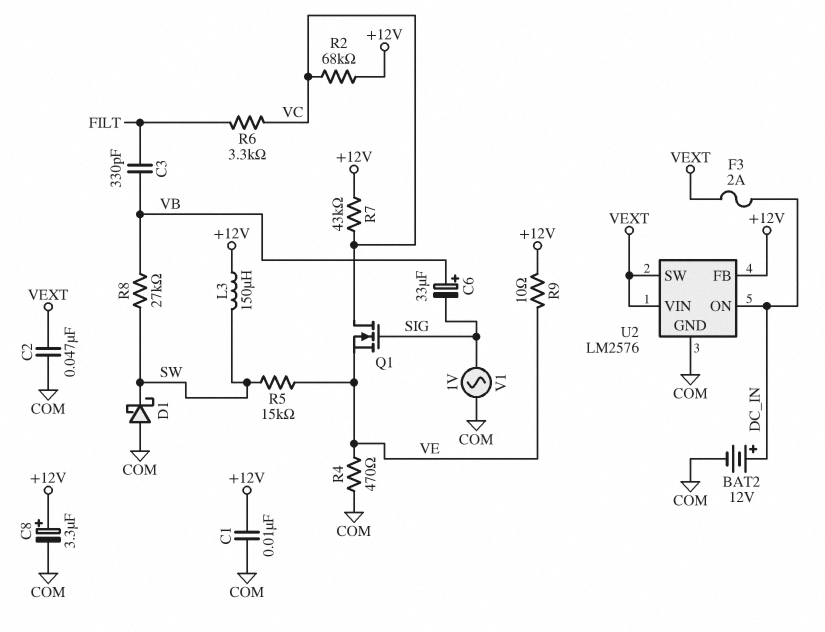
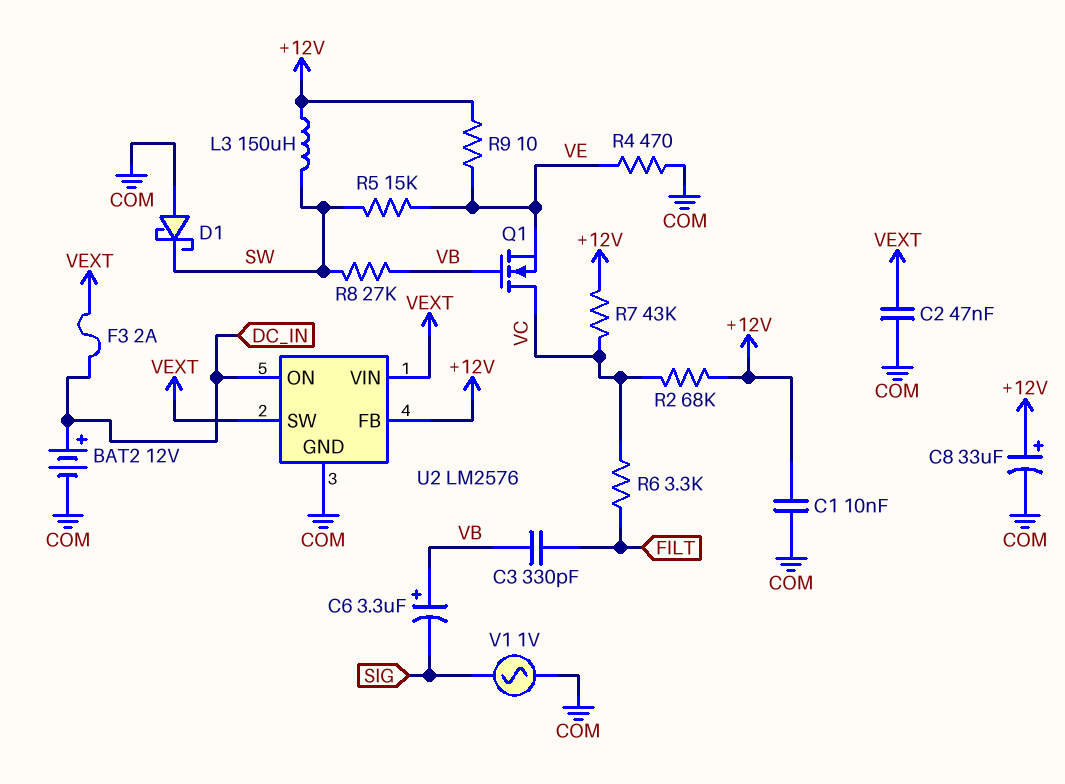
C6: 33uF (plus VB, minus SIG) -> 3.3uF (plus VB, minus SIG)
C8: 3.3uF (plus +12V, minus COM) -> 33uF (plus +12V, minus COM)
Q1: NMOS (G SIG, D VC, S VE) -> NMOS (G VB, D VC, S VE)

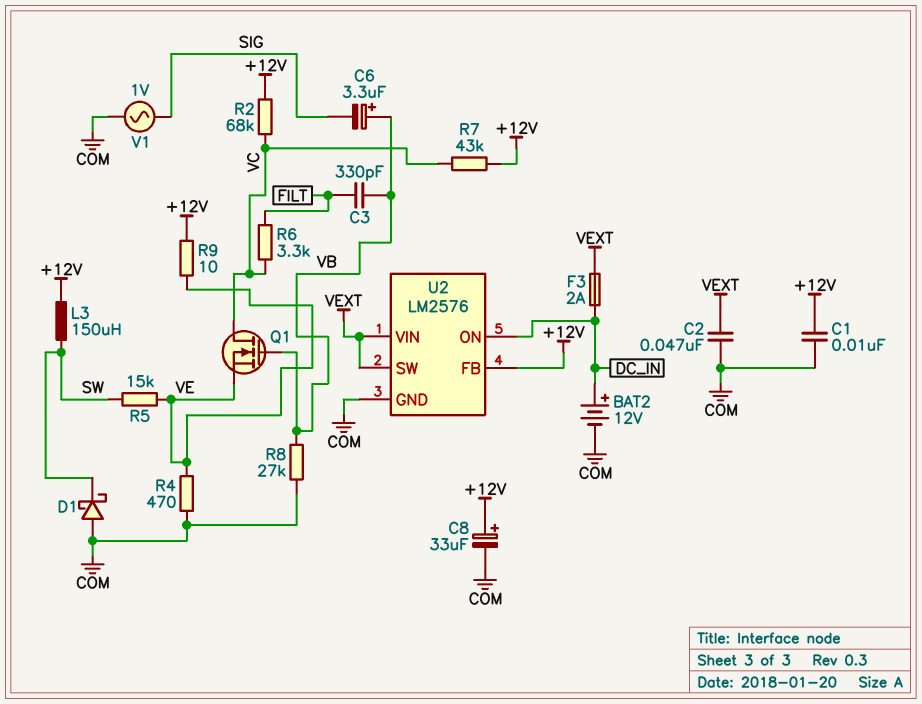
R8: 27k (SW, VB) -> 27k (COM, VB)

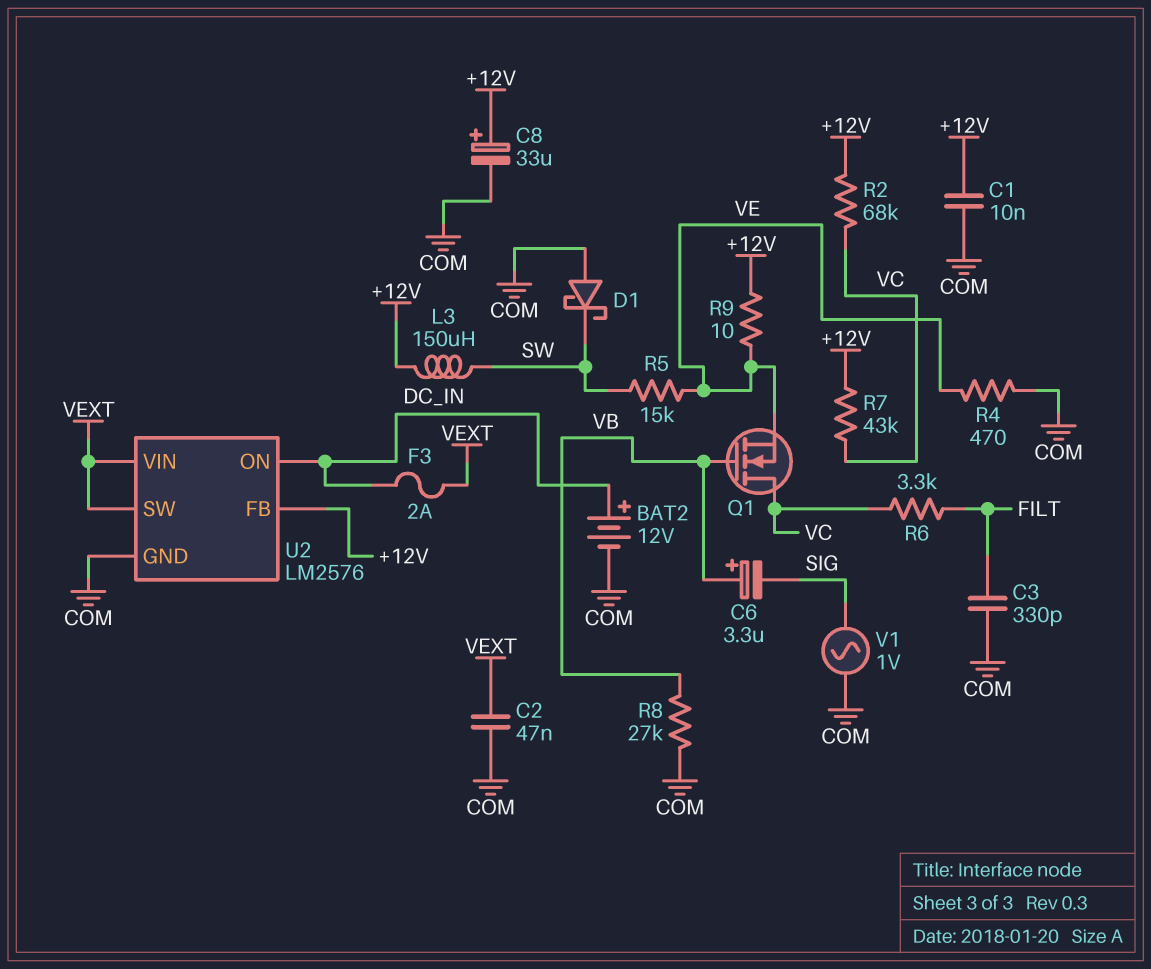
C3: 330pF (FILT, VB) -> 330pF (COM, FILT)

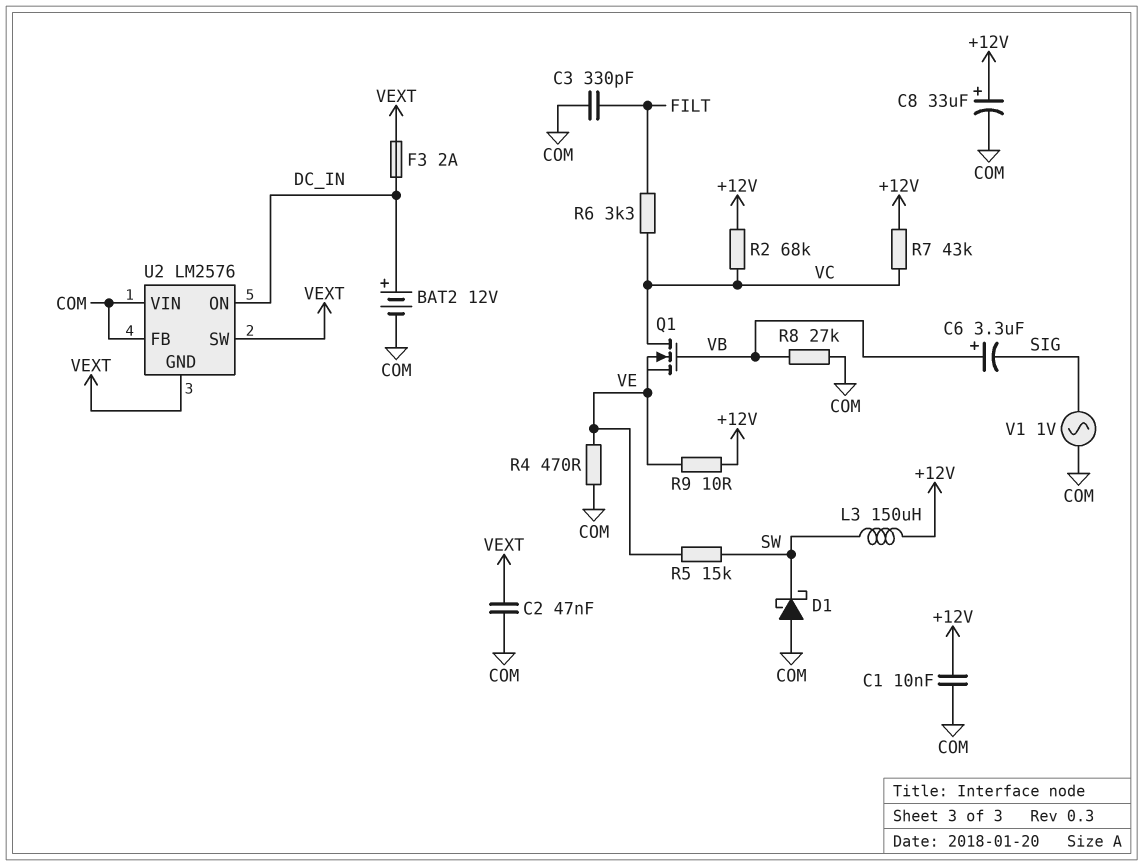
U2 pin FB: +12V -> COM
U2 pin GND: COM -> VEXT
U2 pin VIN: VEXT -> COM

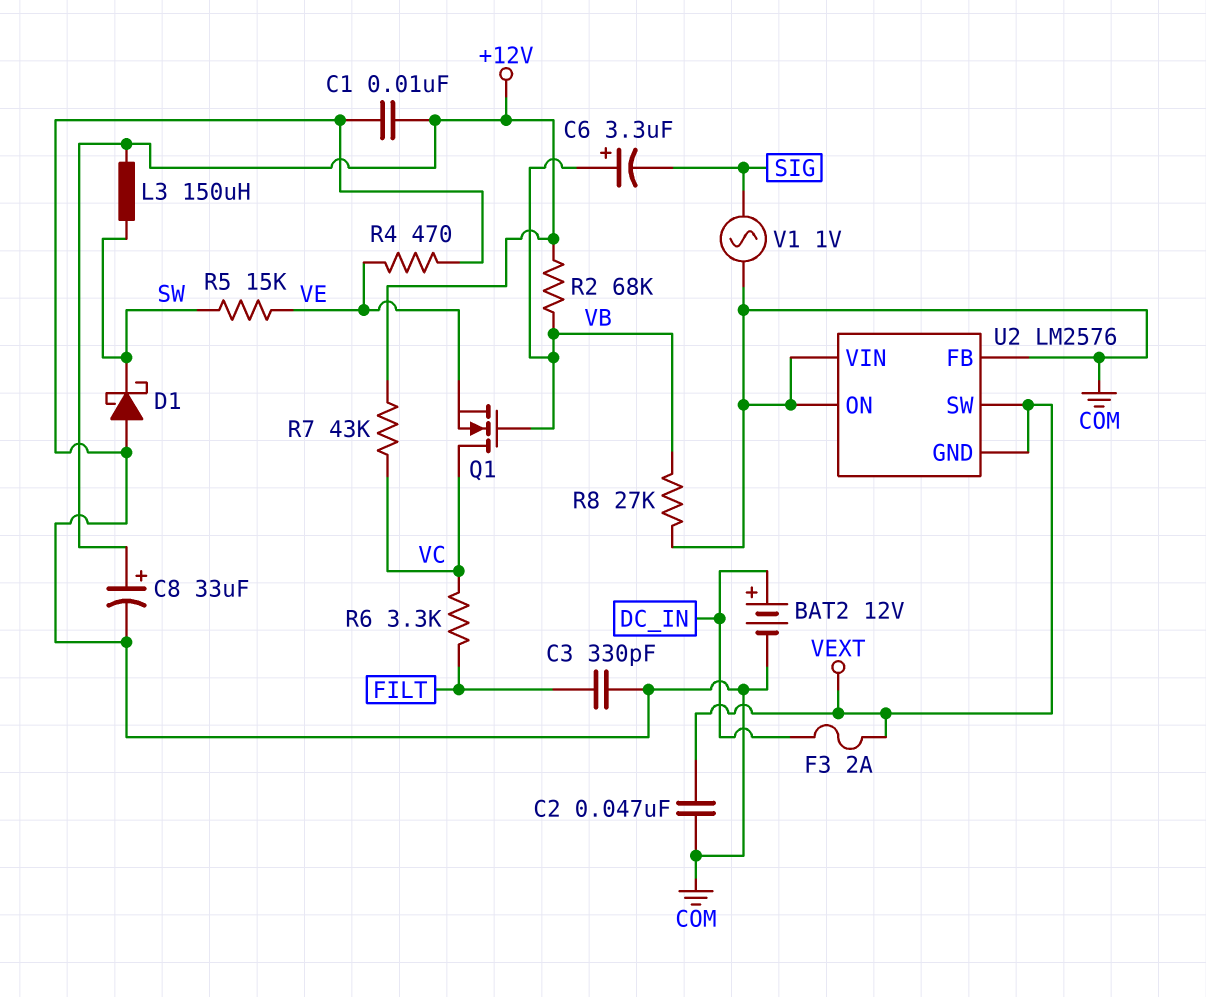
R2: 68k (+12V, VC) -> 68k (+12V, VB)
R9: 10 (+12V, VE) -> none
U2 pin ON: DC_IN -> COM

